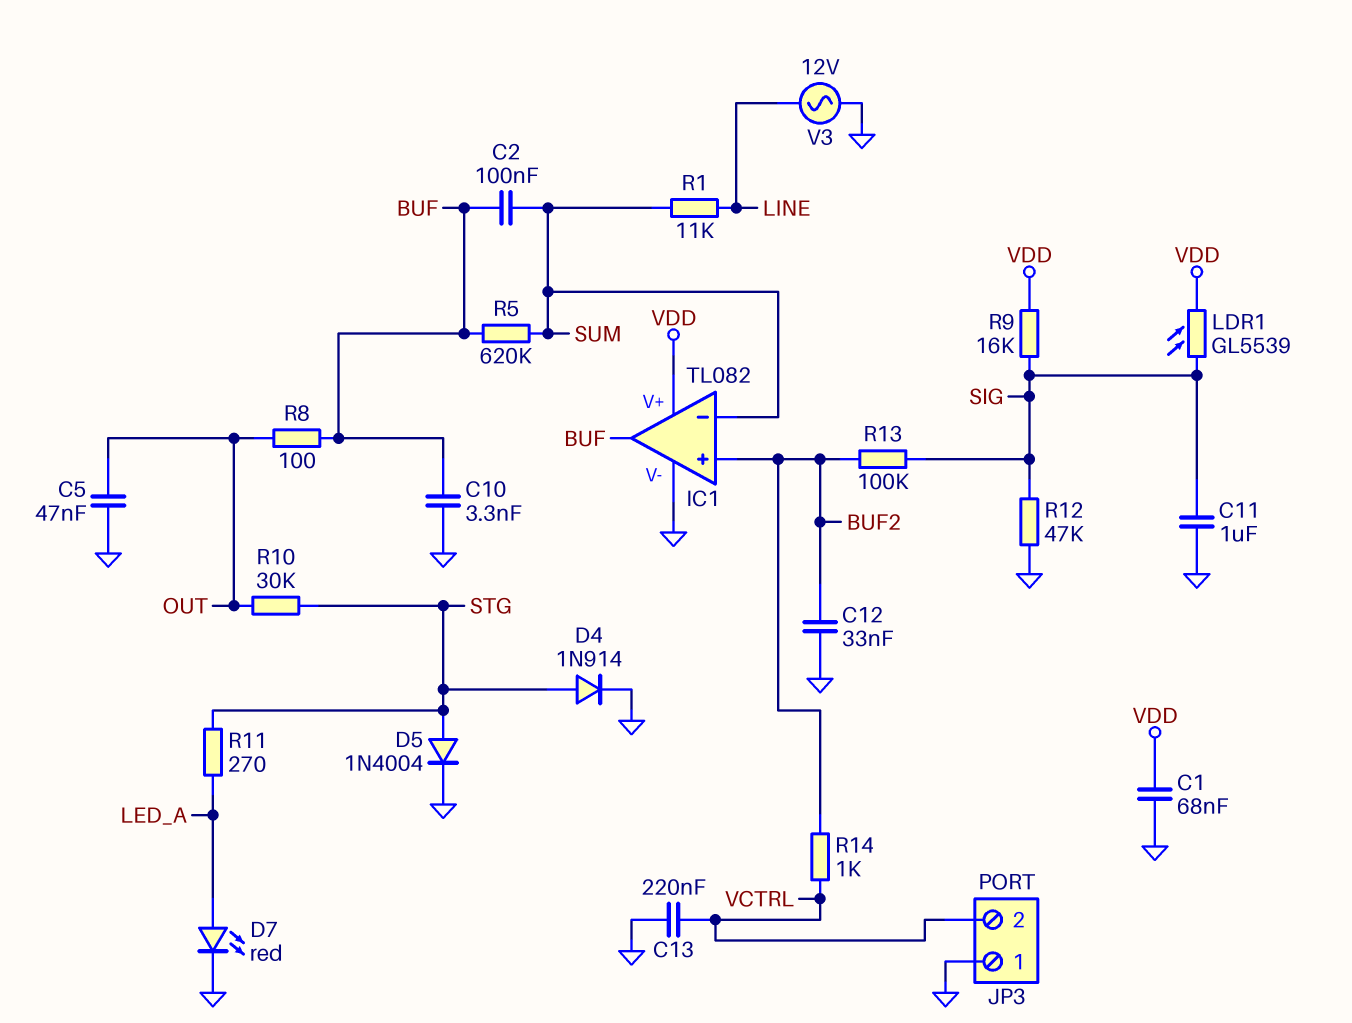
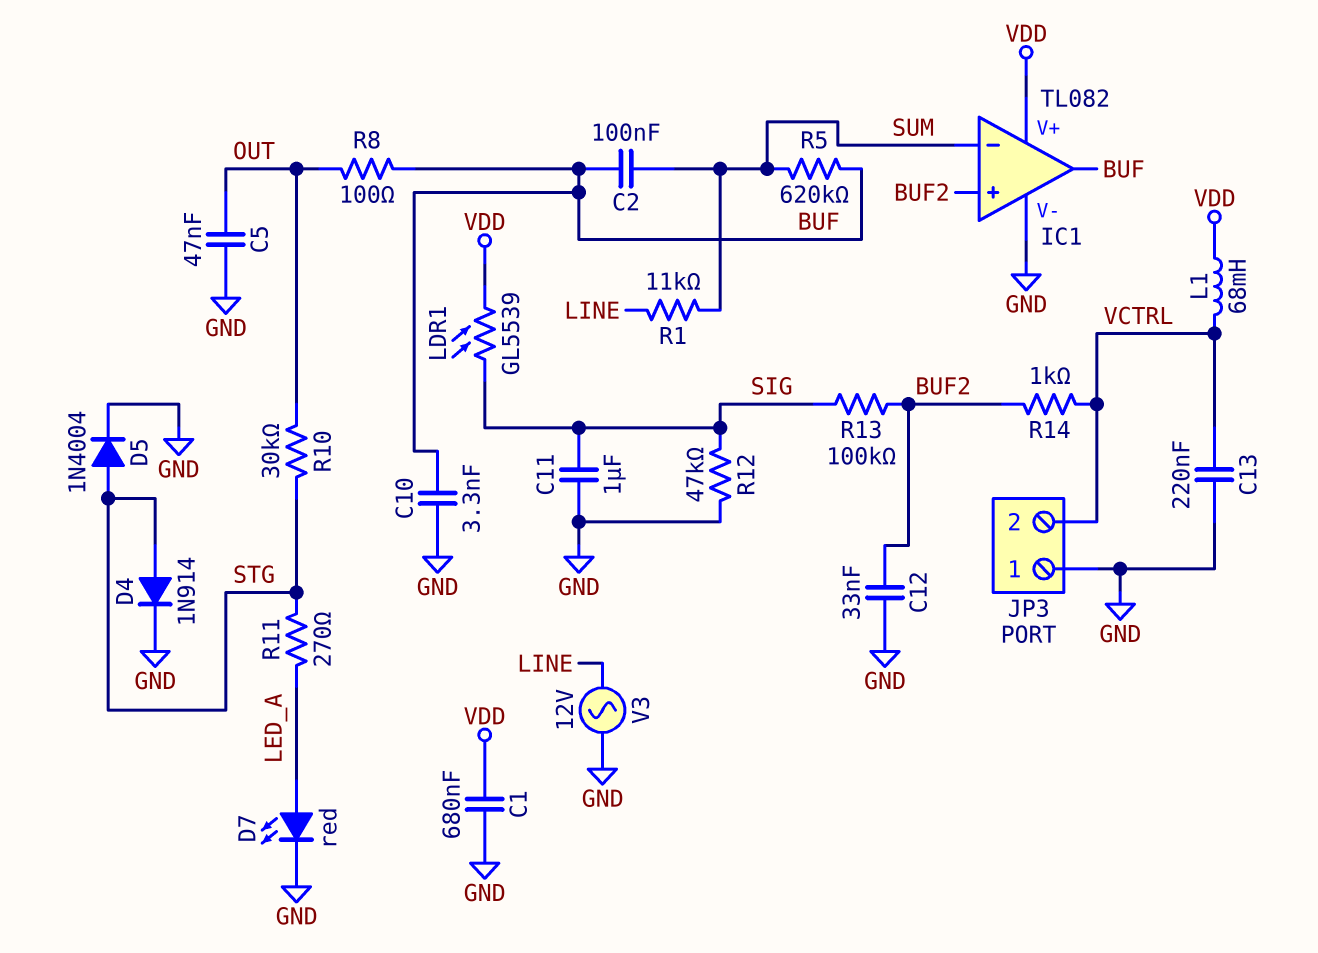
C1: 68nF (GND, VDD) -> 680nF (GND, VDD)
L1: none -> 68mH (VCTRL, VDD)
R9: 16k (SIG, VDD) -> none

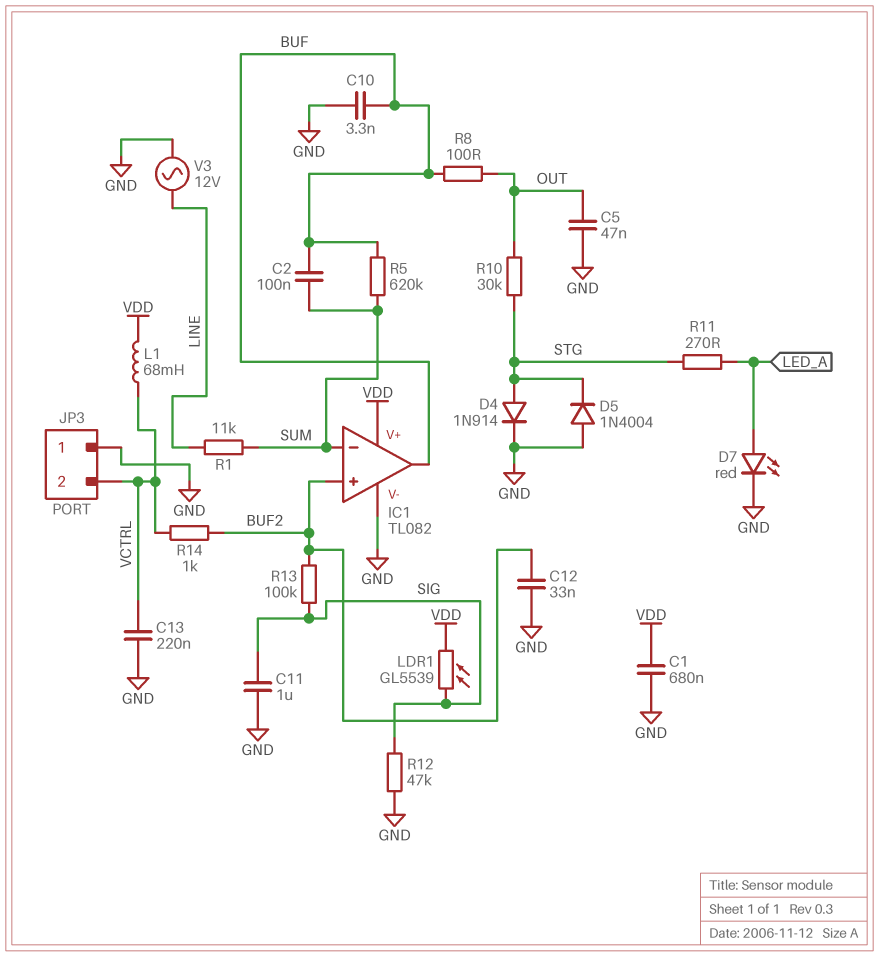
D5: diode 1N4004 (A STG, K GND) -> diode 1N4004 (A GND, K STG)

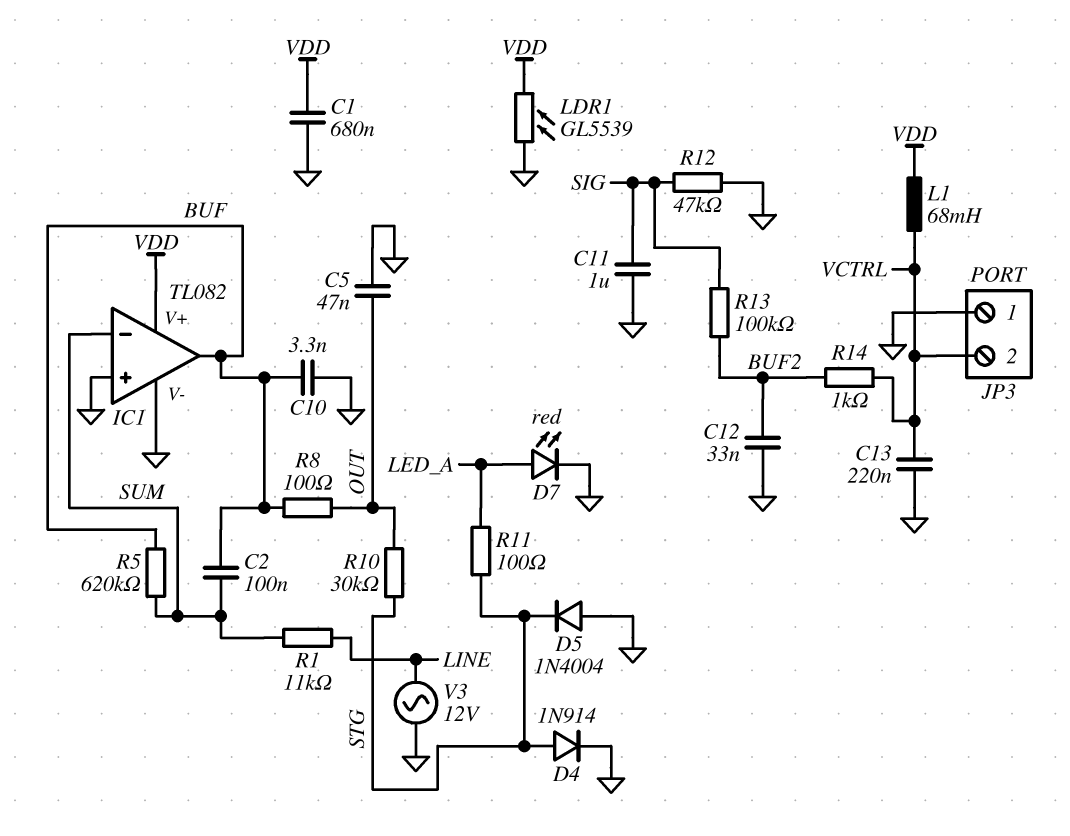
IC1 pin in+: BUF2 -> GND
LDR1: GL5539 (SIG, VDD) -> GL5539 (GND, VDD)
R11: 270 (LED_A, STG) -> 100 (LED_A, STG)

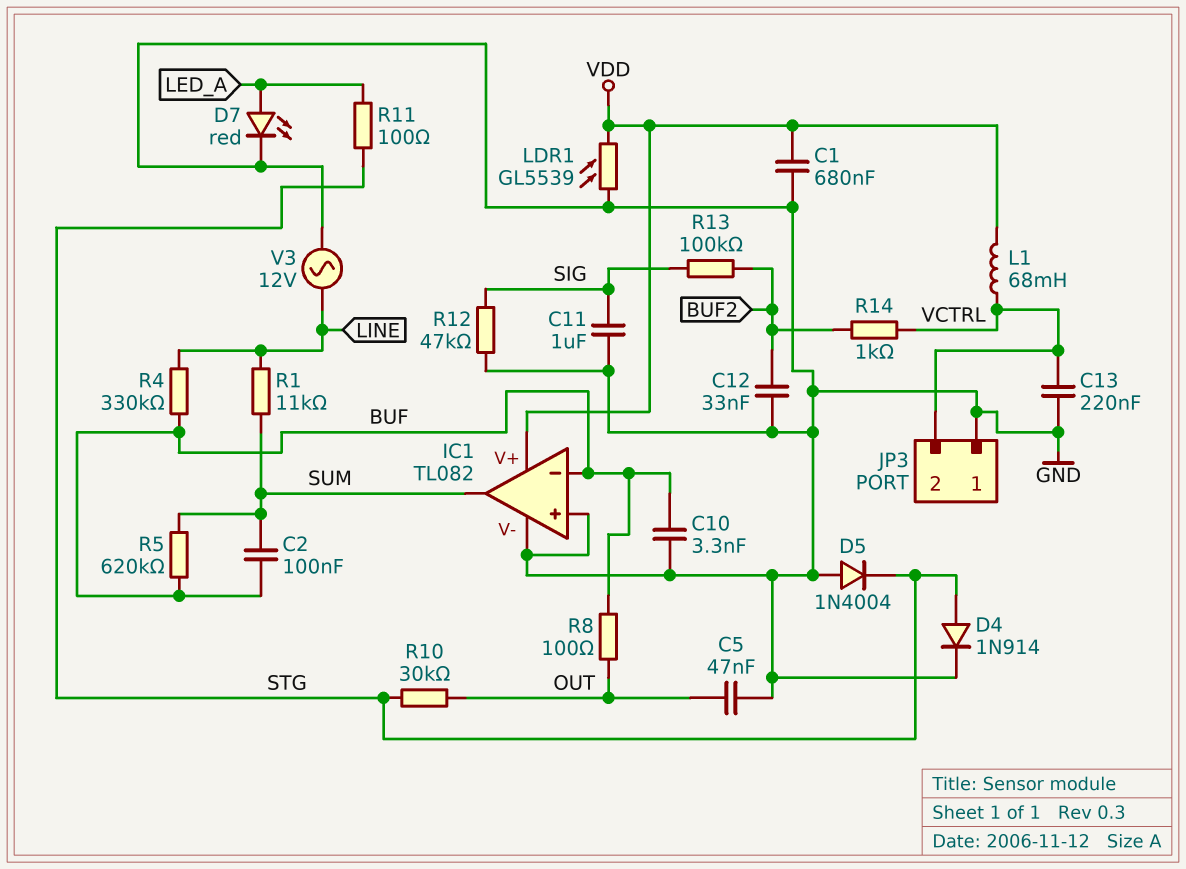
IC1 pin in-: SUM -> BUF
IC1 pin out: BUF -> SUM
R4: none -> 330k (BUF, LINE)

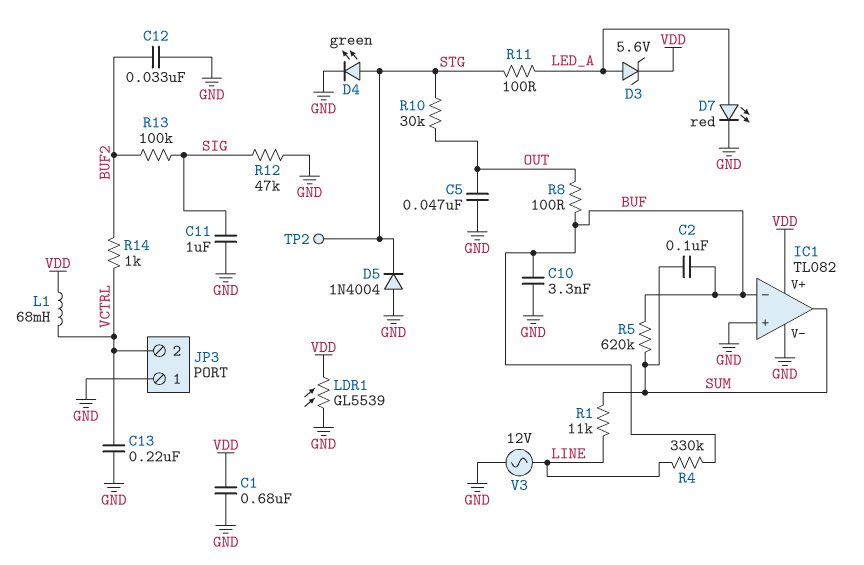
D3: none -> zener 5.6V (A LED_A, K VDD)
D4: diode 1N914 (A STG, K GND) -> LED green (A STG, K GND)
TP2: none -> test point (STG)

